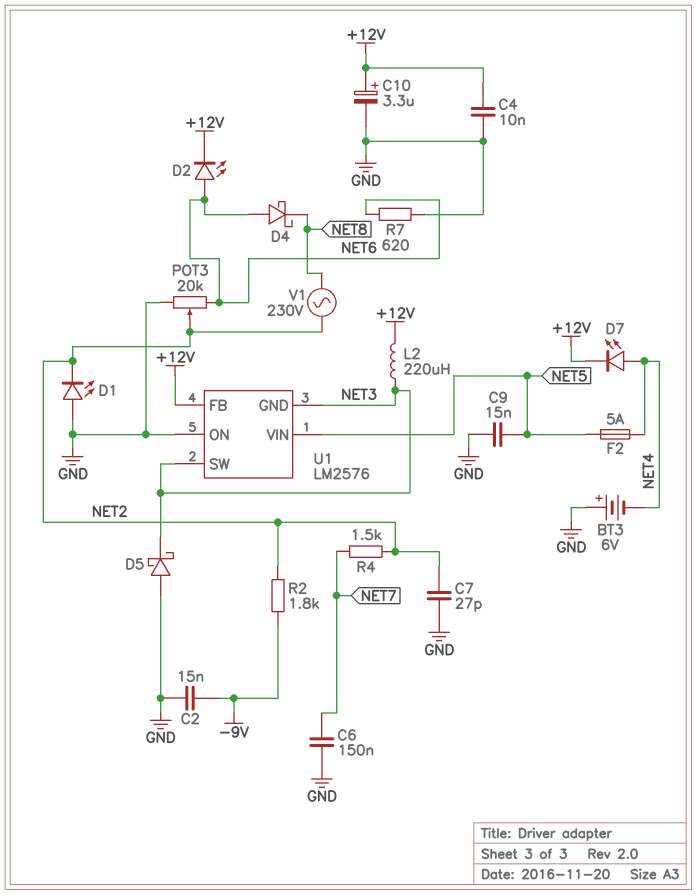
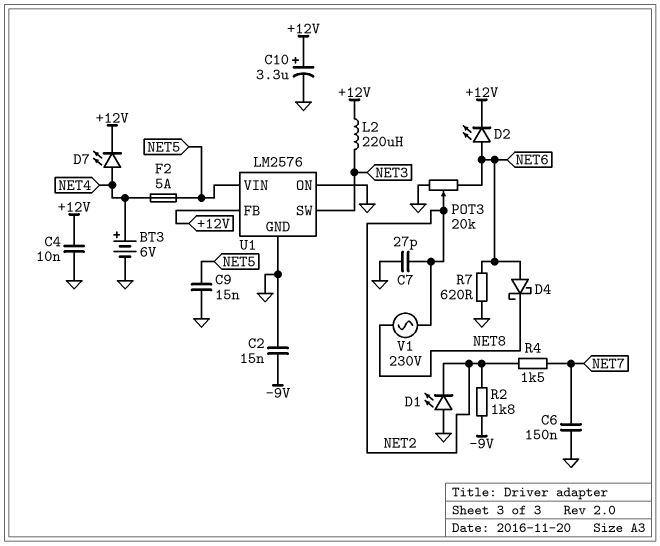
BT3: 6V (plus GND, minus NET4) -> 6V (plus NET4, minus GND)
D5: schottky (A GND, K NET3) -> none
U1 pin GND: NET3 -> GND

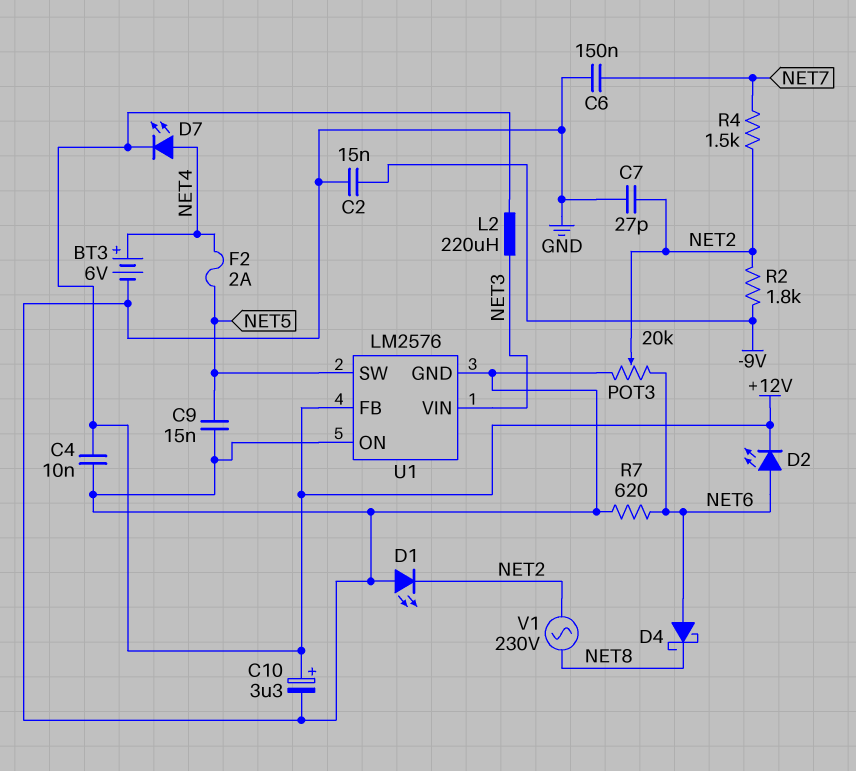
F2: 5A (NET4, NET5) -> 2A (NET4, NET5)
U1 pin SW: NET3 -> NET5
U1 pin VIN: NET5 -> NET3

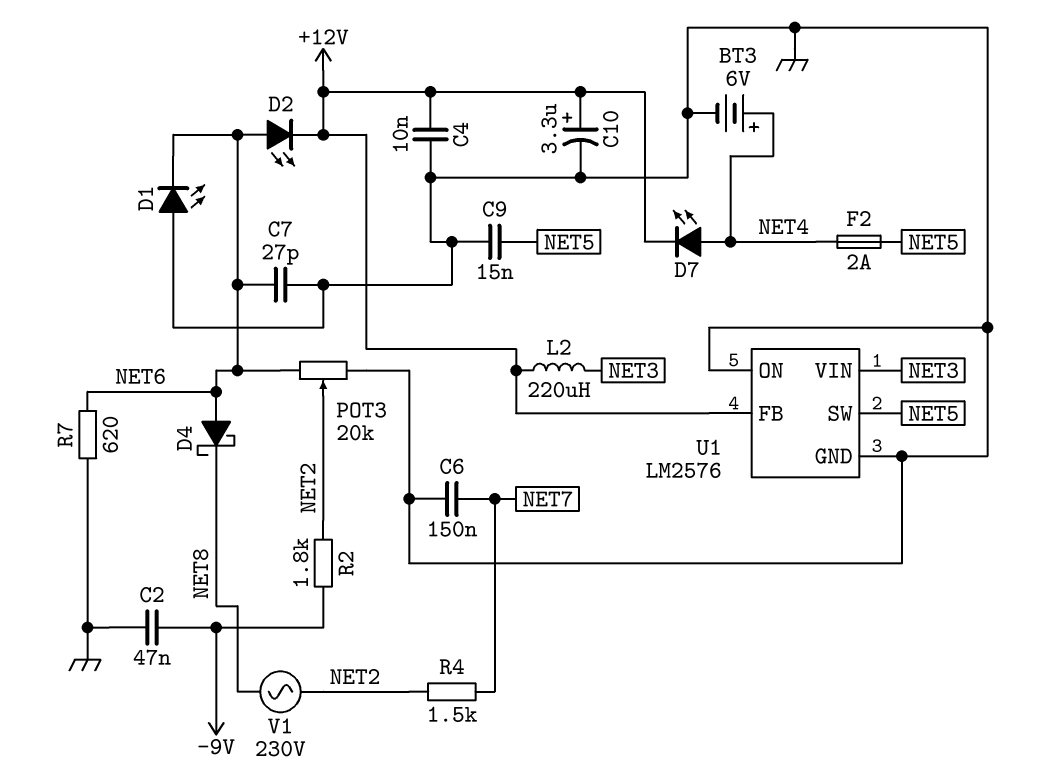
C2: 15nF (-9V, GND) -> 47nF (-9V, GND)
C7: 27pF (GND, NET2) -> 27pF (GND, NET6)
D1: LED (A GND, K NET2) -> LED (A GND, K NET6)

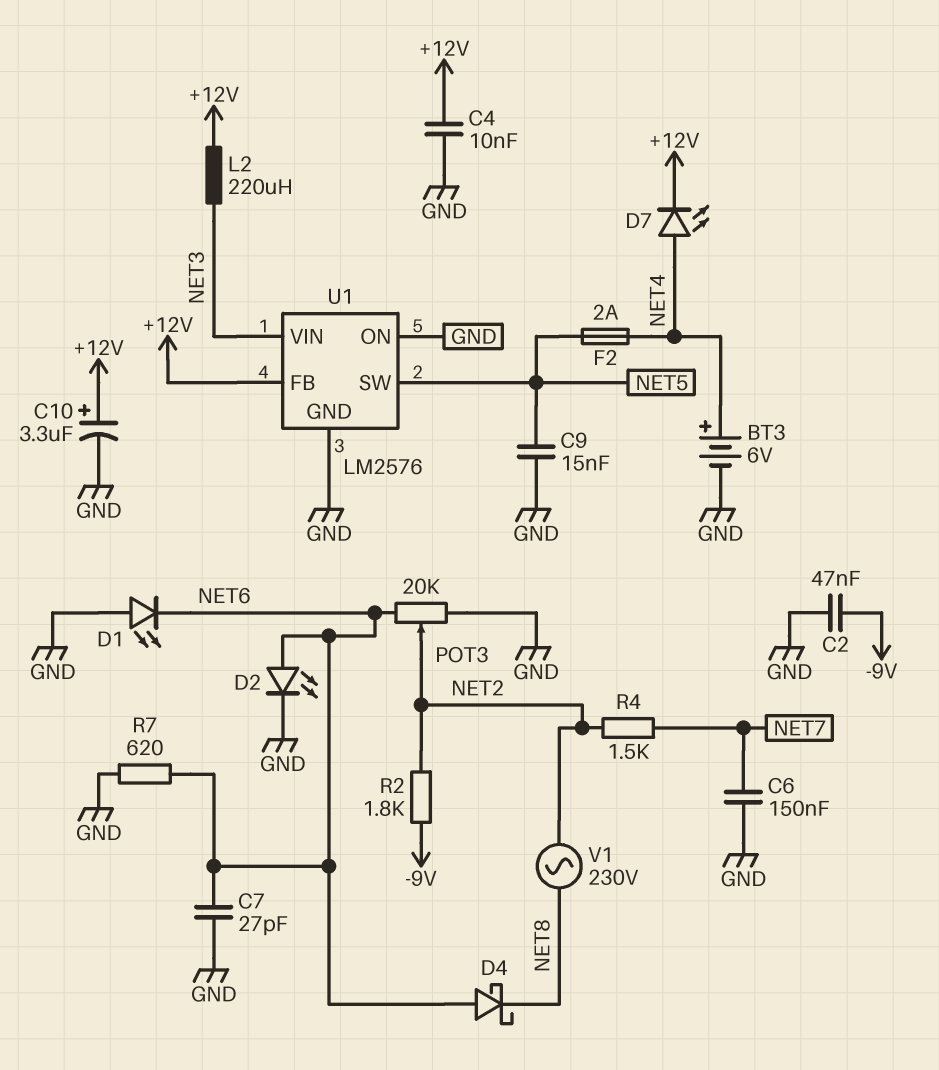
D2: LED (A NET6, K +12V) -> LED (A NET6, K GND)

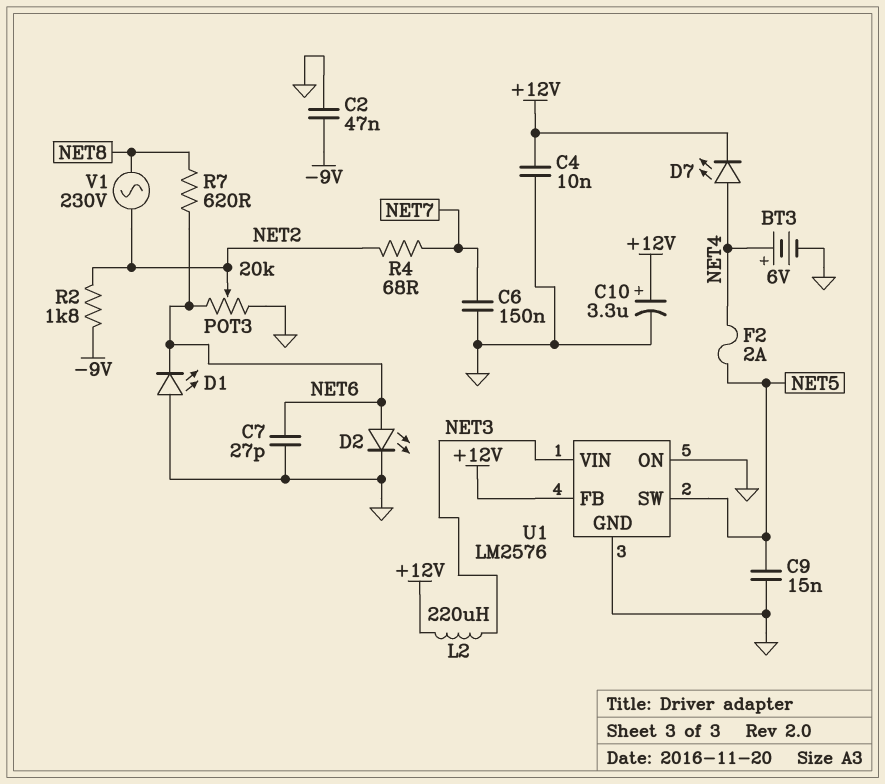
D4: schottky (A NET6, K NET8) -> none
R4: 1.5k (NET2, NET7) -> 68 (NET2, NET7)
R7: 620 (GND, NET6) -> 620 (NET6, NET8)

